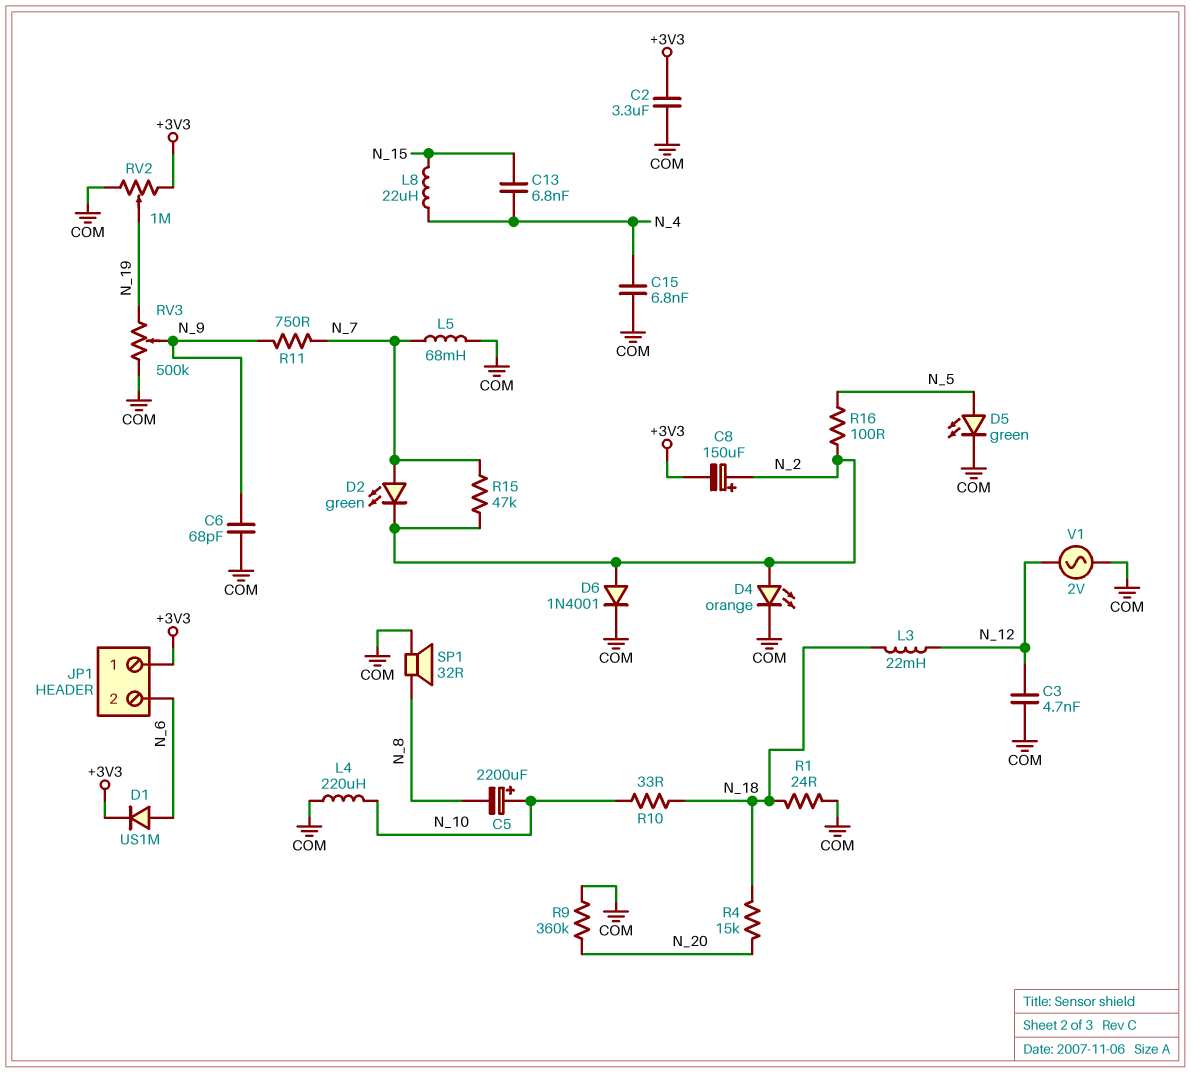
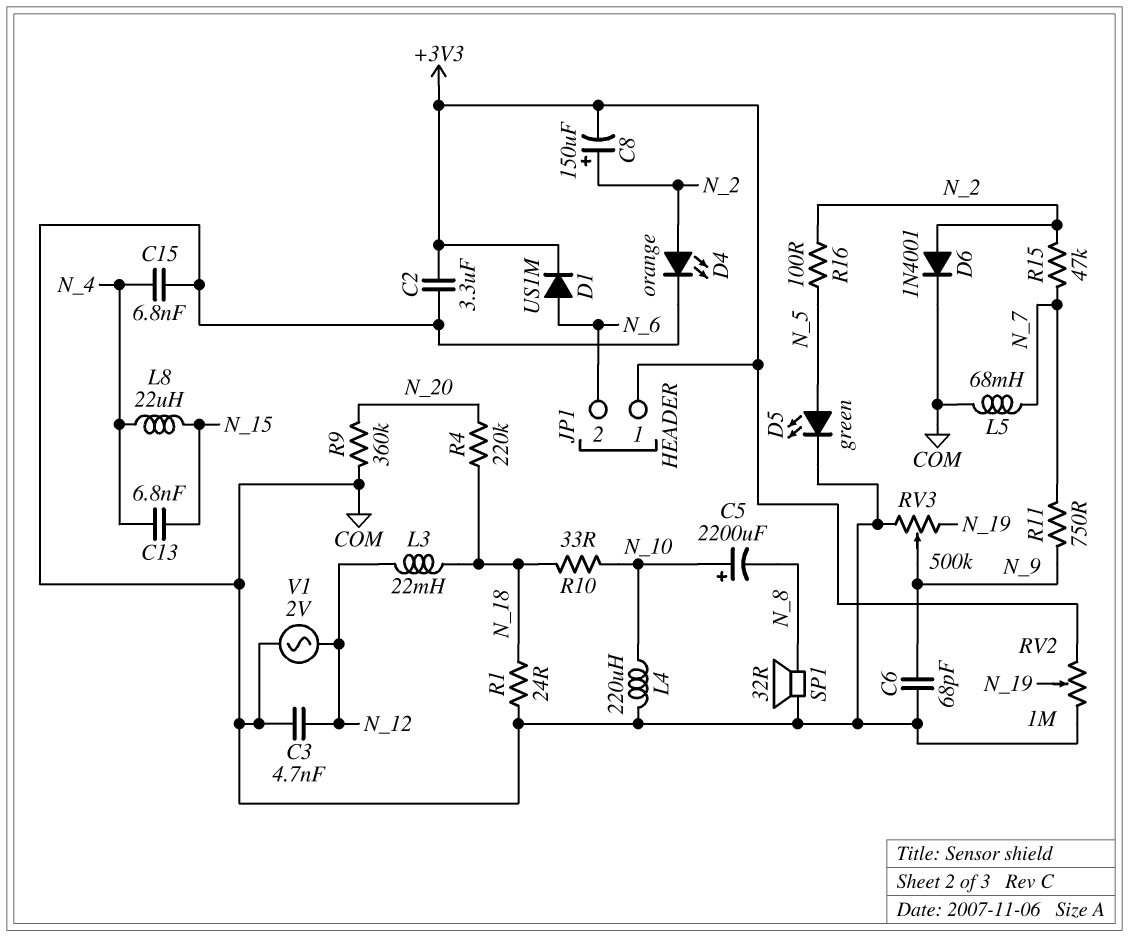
D2: LED green (A N_7, K N_2) -> none
R4: 15k (N_18, N_20) -> 220k (N_18, N_20)

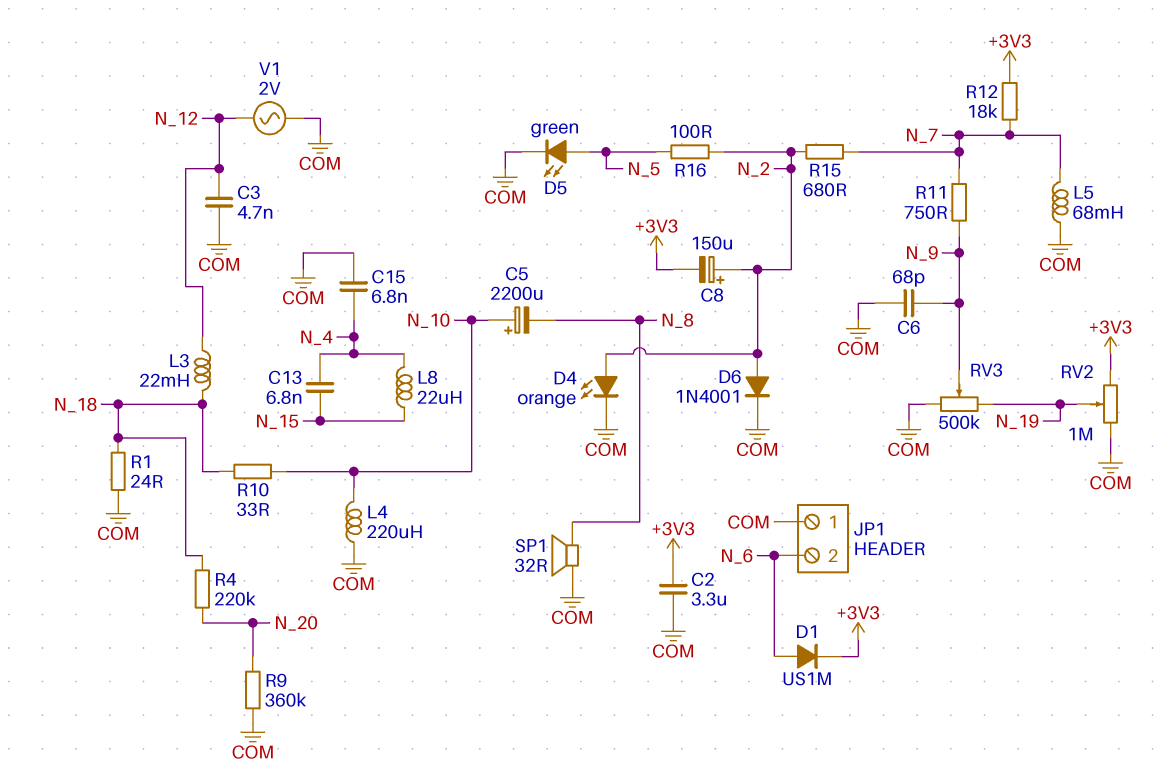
JP1 pin 1: +3V3 -> COM
R12: none -> 18k (+3V3, N_7)
R15: 47k (N_2, N_7) -> 680 (N_2, N_7)

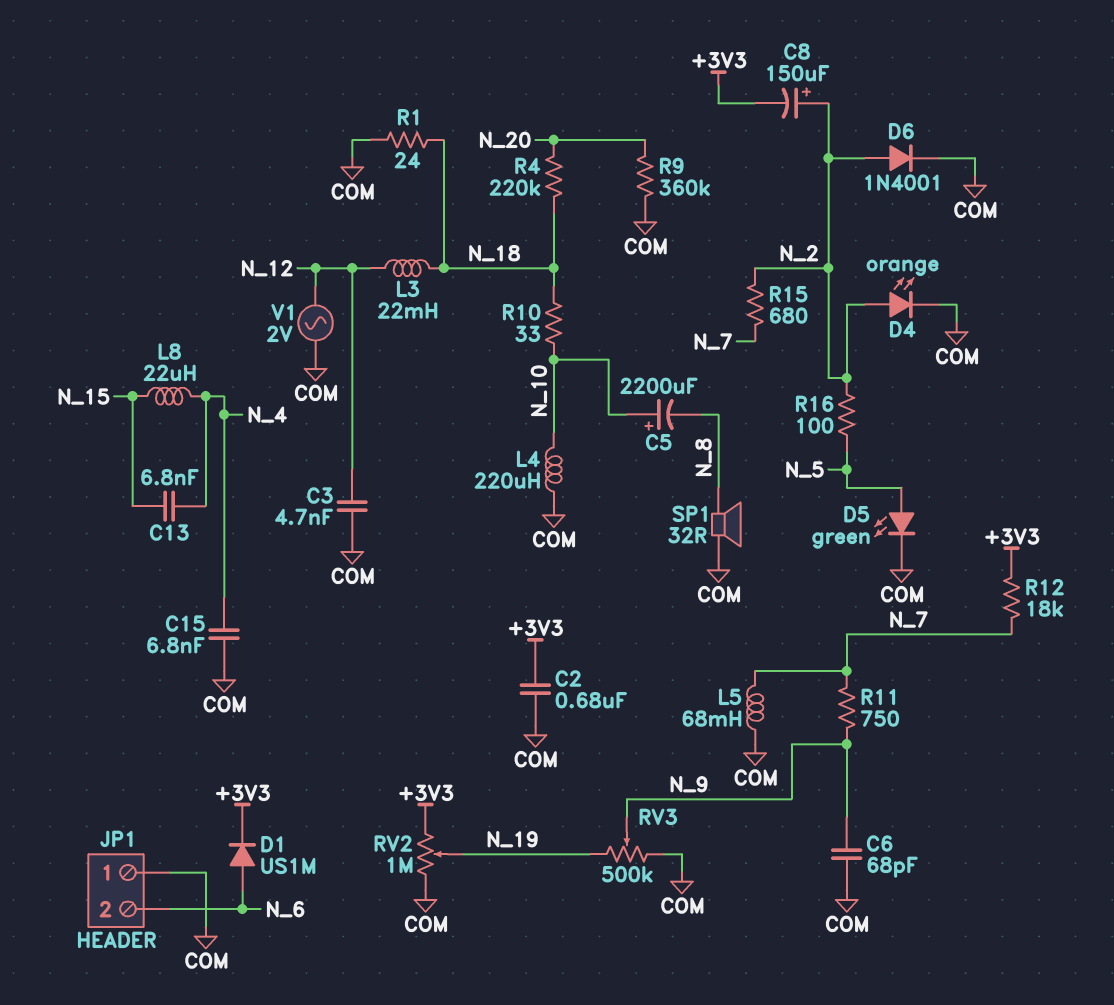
C2: 3.3uF (+3V3, COM) -> 680nF (+3V3, COM)

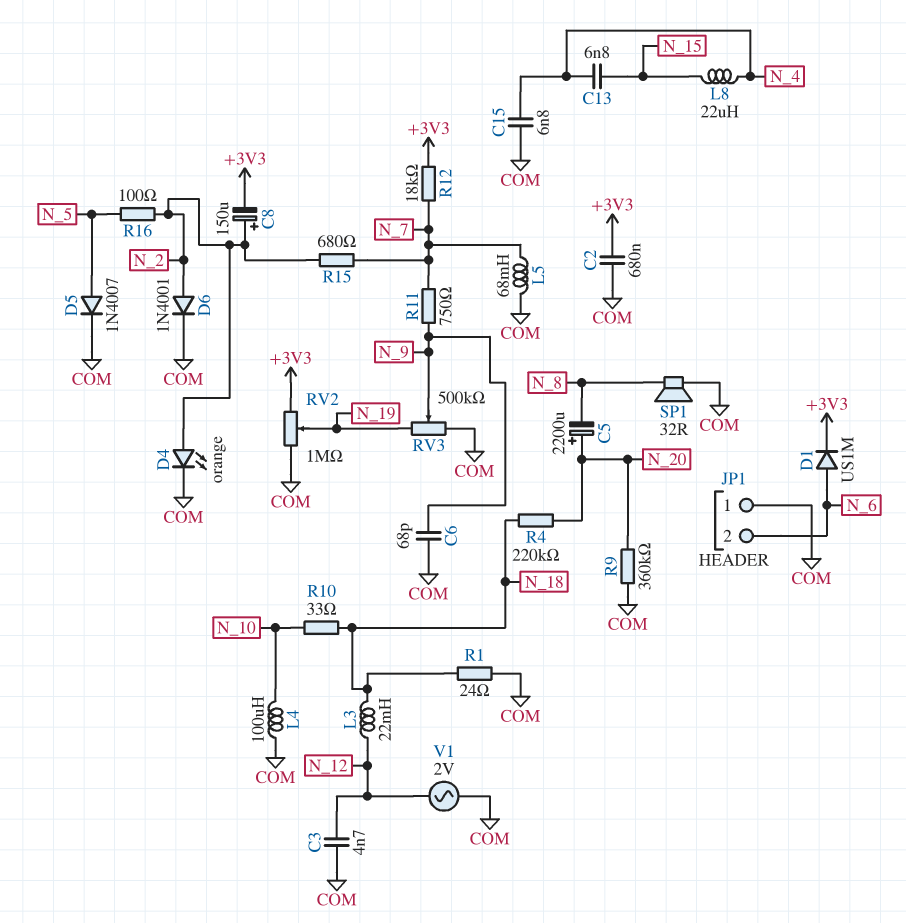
C5: 2200uF (plus N_10, minus N_8) -> 2200uF (plus N_20, minus N_8)
D5: LED green (A N_5, K COM) -> diode 1N4007 (A N_5, K COM)
L4: 220uH (COM, N_10) -> 100uH (COM, N_10)

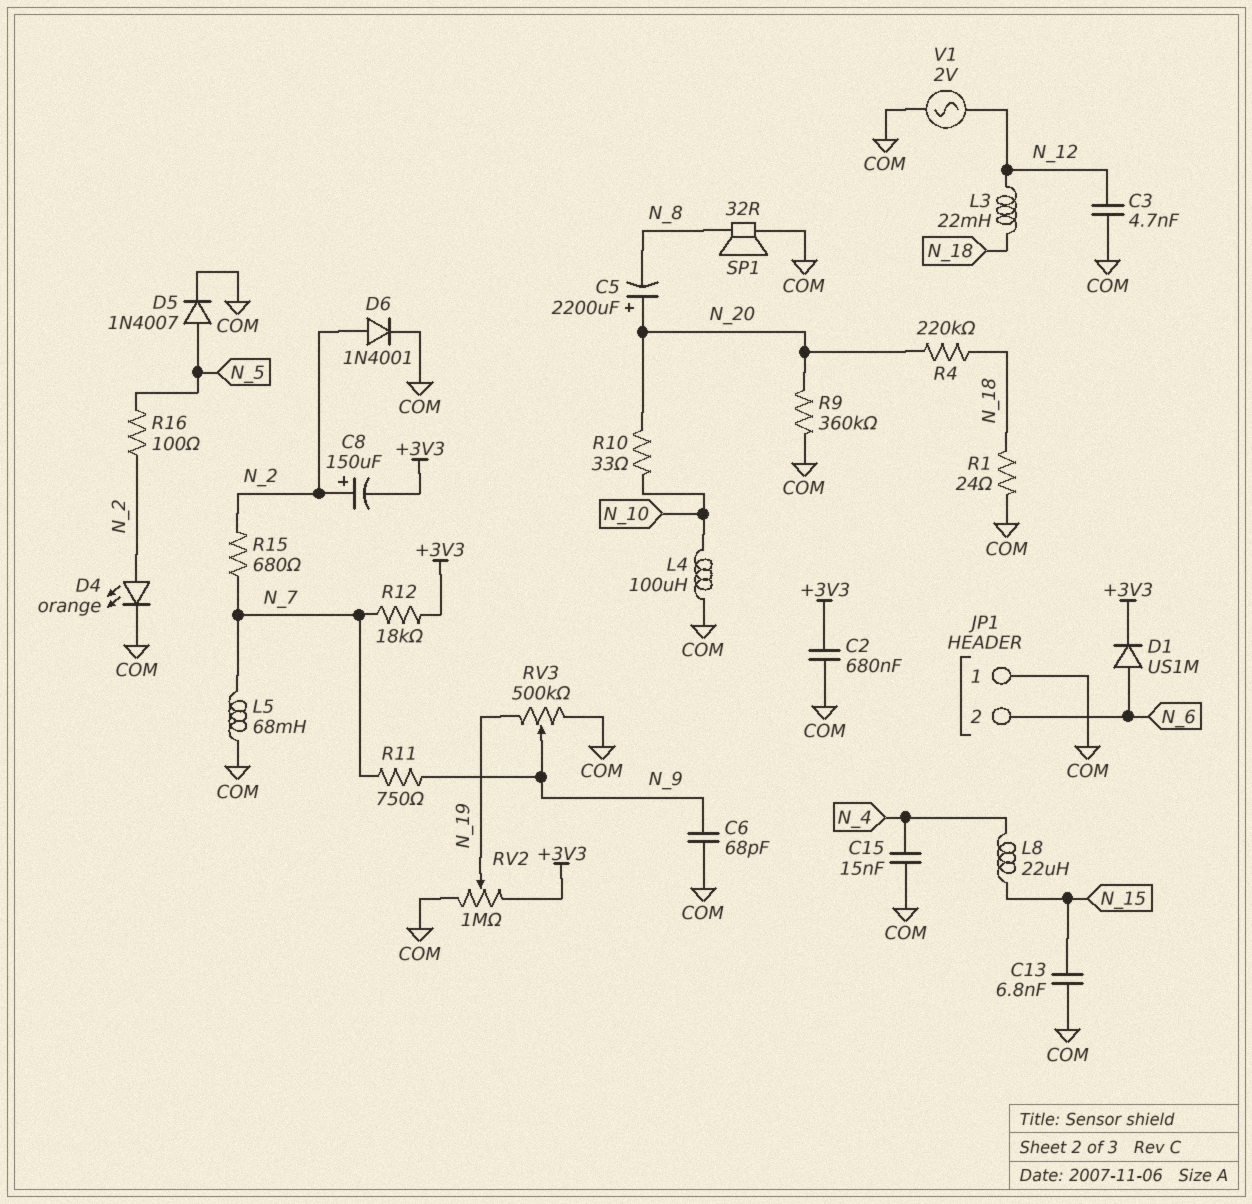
C13: 6.8nF (N_4, N_15) -> 6.8nF (COM, N_15)
C15: 6.8nF (COM, N_4) -> 15nF (COM, N_4)
R10: 33 (N_10, N_18) -> 33 (N_10, N_20)

